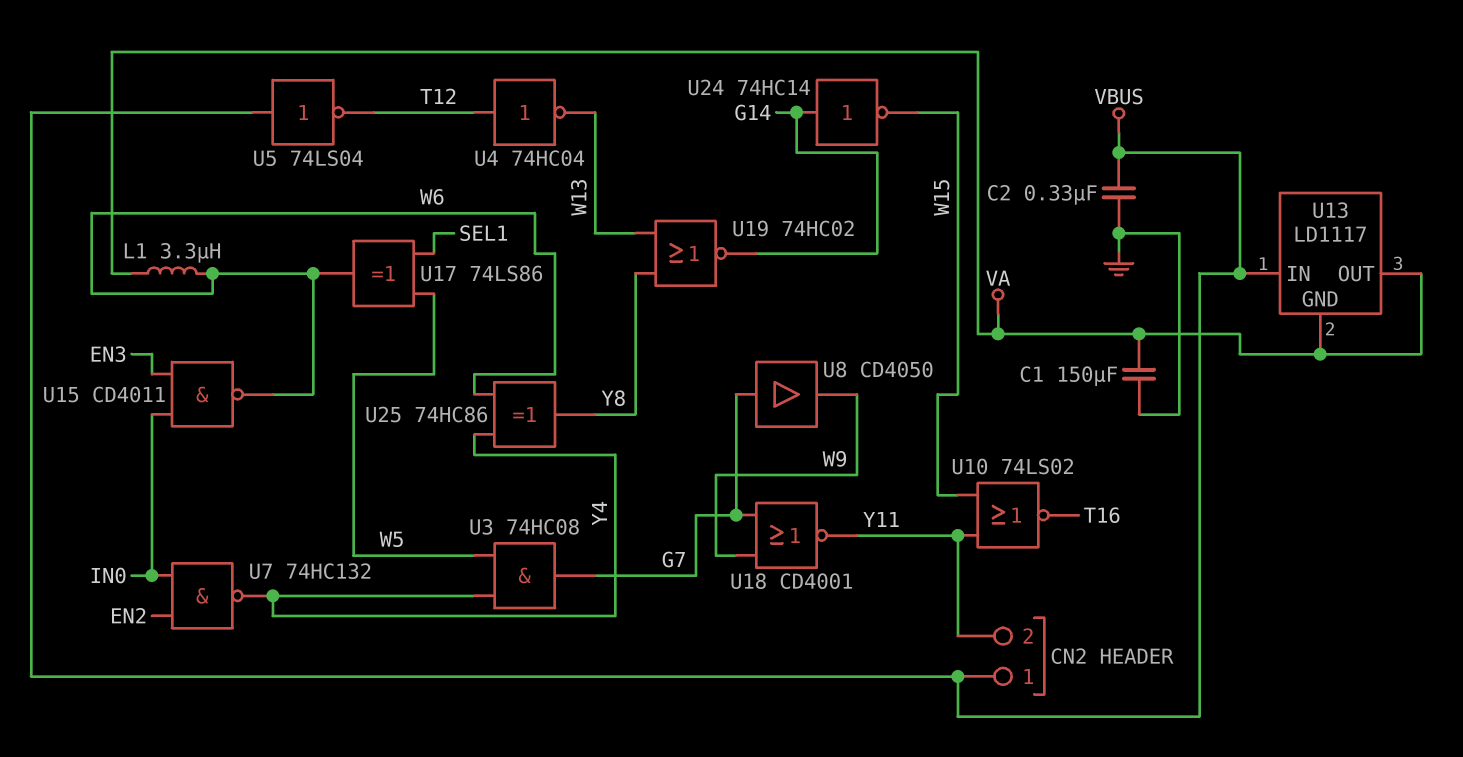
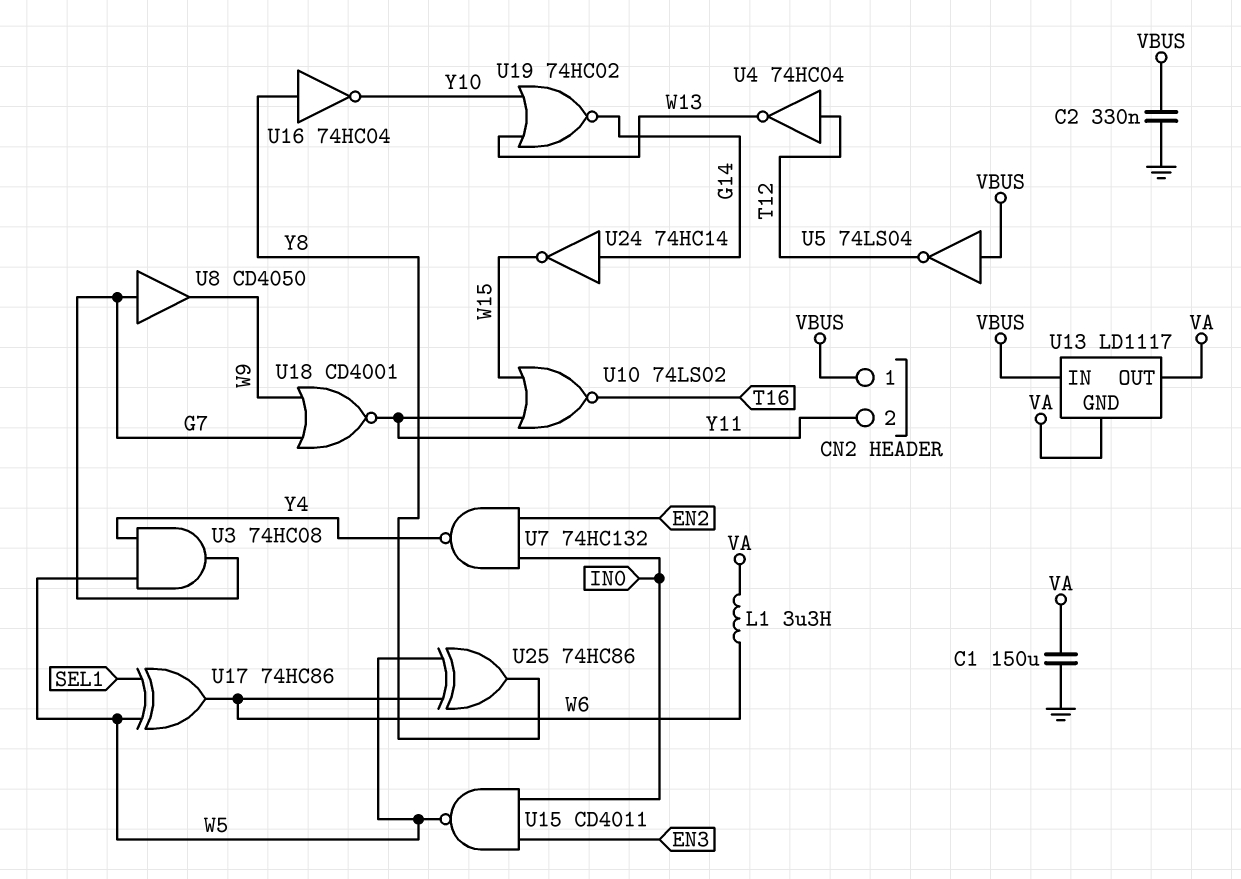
U15: NAND CD4011 (in EN3, in IN0, out W6) -> NAND CD4011 (in EN3, in IN0, out W5)
U16: none -> NOT 74HC04 (in Y8, out Y10)
U17: XOR 74LS86 (in SEL1, in W5, out W6) -> XOR 74HC86 (in SEL1, in W5, out W6)
U19: NOR 74HC02 (in W13, in Y8, out G14) -> NOR 74HC02 (in W13, in Y10, out G14)
U25: XOR 74HC86 (in W6, in Y4, out Y8) -> XOR 74HC86 (in W5, in W6, out Y8)

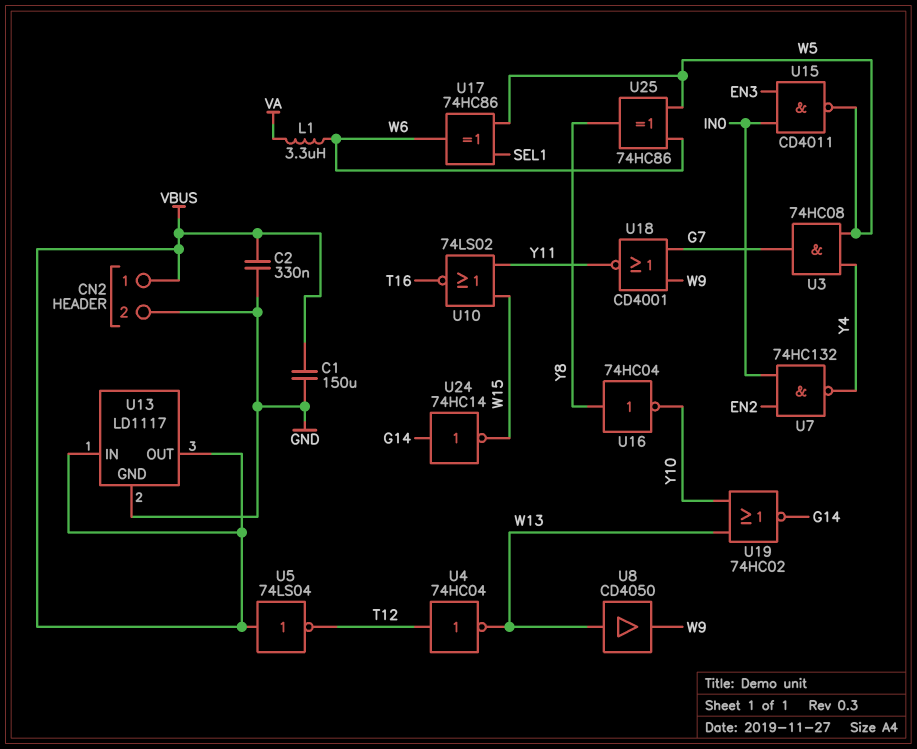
C1: 150uF (GND, VA) -> 150uF (GND, VBUS)
CN2 pin 2: Y11 -> GND
U8: buffer CD4050 (in G7, out W9) -> buffer CD4050 (in W13, out W9)
U13 pin GND: VA -> GND
U13 pin OUT: VA -> VBUS

